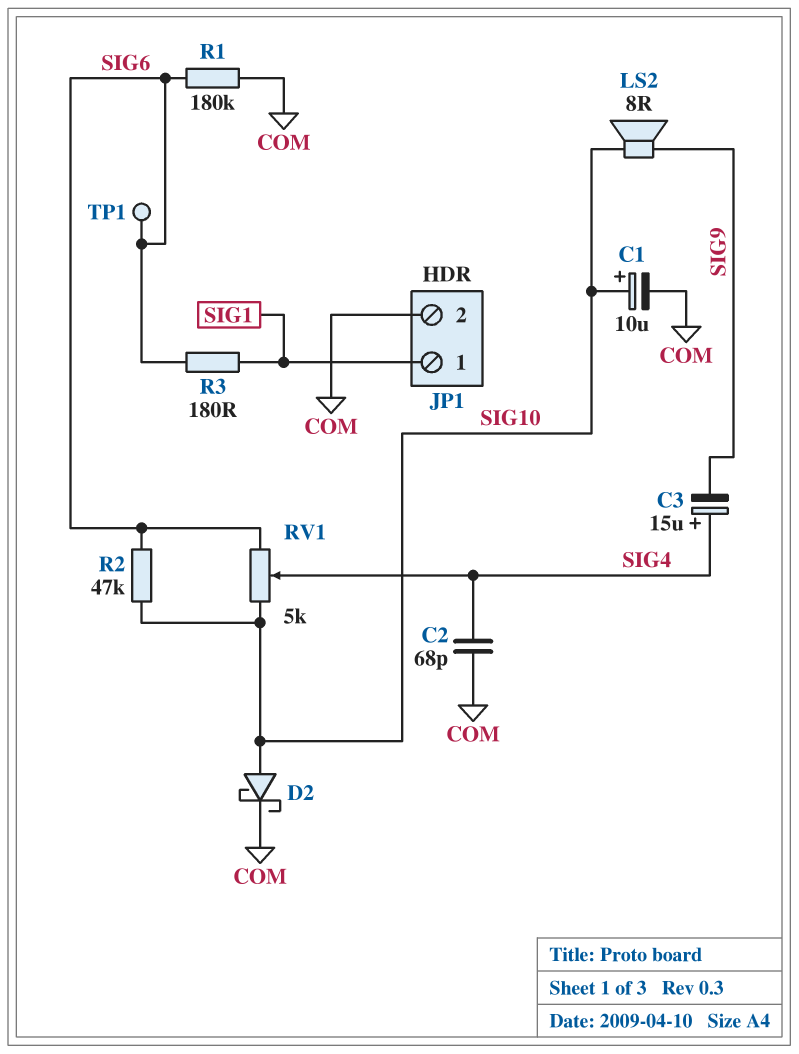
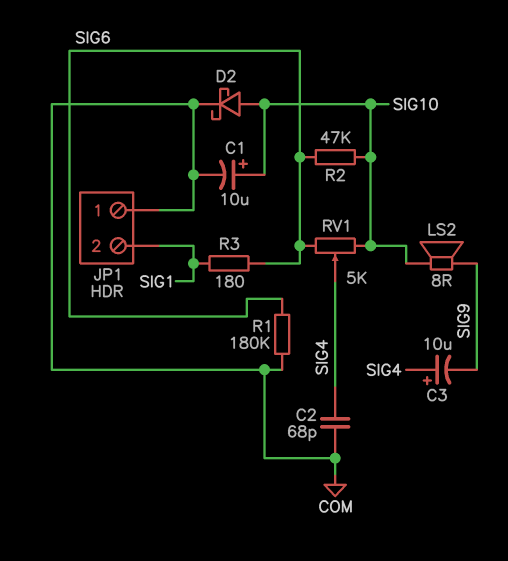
C3: 15uF (plus SIG4, minus SIG9) -> 10uF (plus SIG4, minus SIG9)
JP1 pin 1: SIG1 -> COM
JP1 pin 2: COM -> SIG1
TP1: test point (SIG6) -> none

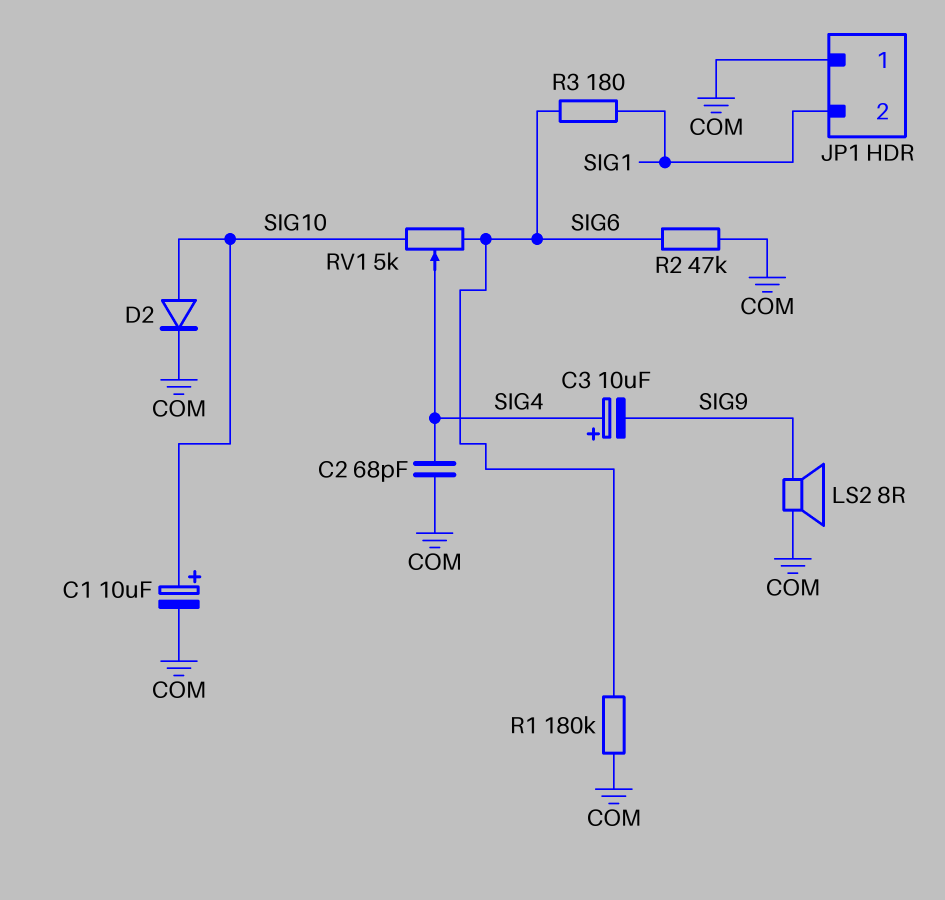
D2: schottky (A SIG10, K COM) -> diode (A SIG10, K COM)
LS2: speaker 8R (SIG9, SIG10) -> speaker 8R (COM, SIG9)
R2: 47k (SIG6, SIG10) -> 47k (COM, SIG6)

